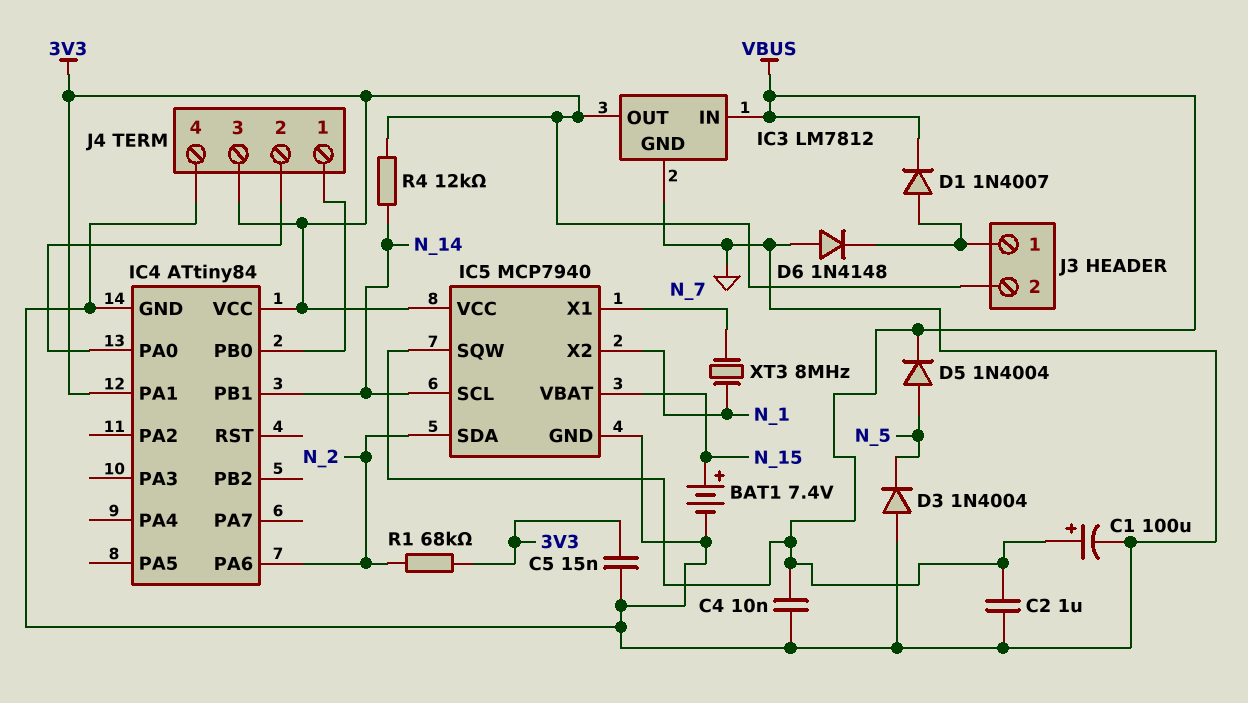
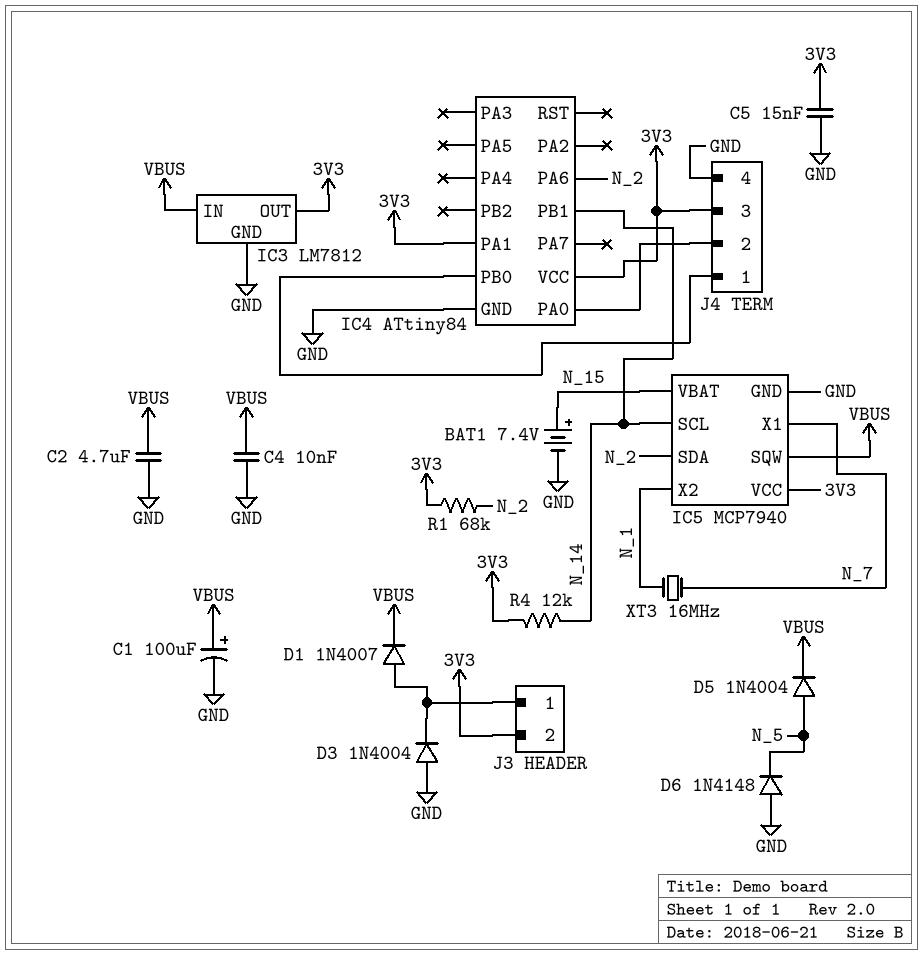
C2: 1uF (GND, VBUS) -> 4.7uF (GND, VBUS)
D3: diode 1N4004 (A GND, K N_5) -> diode 1N4004 (A GND, K J3/1)
D6: diode 1N4148 (A GND, K J3/1) -> diode 1N4148 (A GND, K N_5)
XT3: 8MHz (N_1, N_7) -> 16MHz (N_1, N_7)

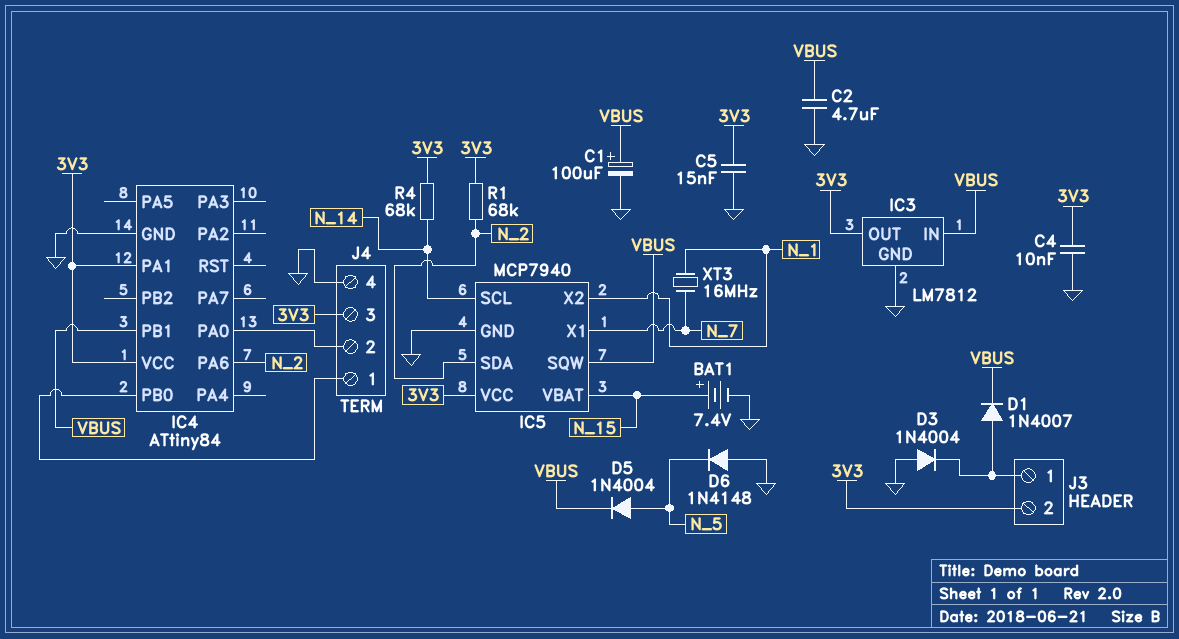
C4: 10nF (GND, VBUS) -> 10nF (3V3, GND)
IC4 pin PB1: N_14 -> VBUS
R4: 12k (3V3, N_14) -> 68k (3V3, N_14)

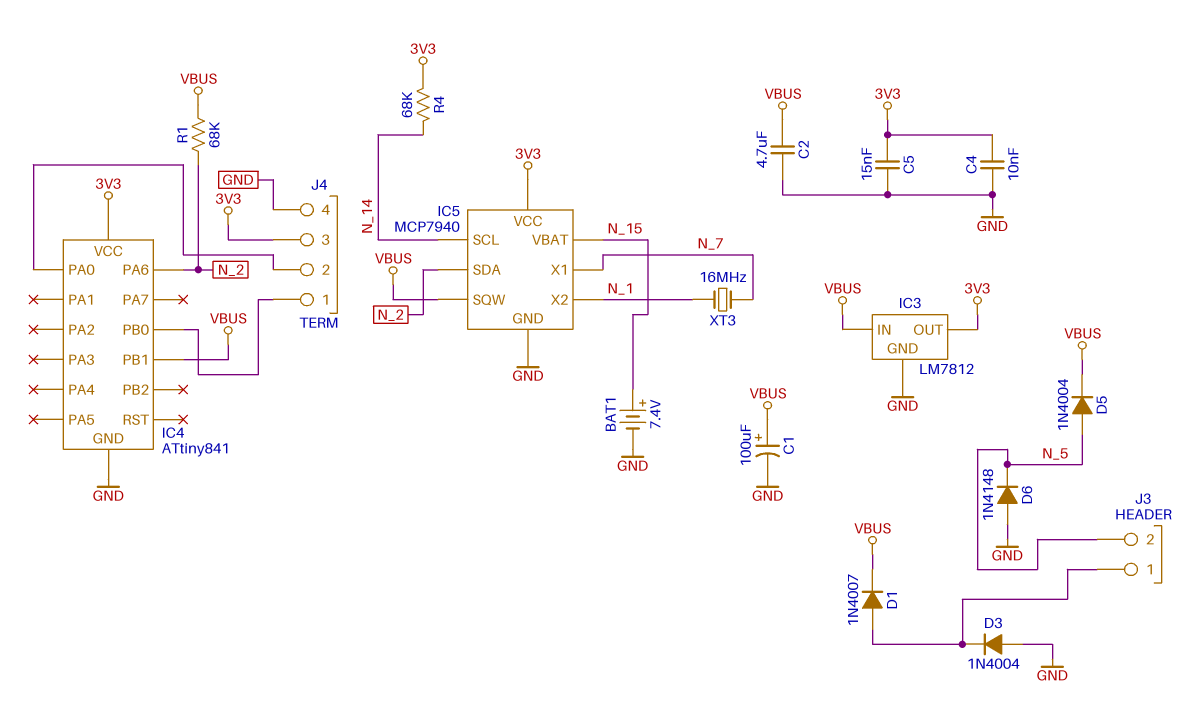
IC4: ATtiny84 -> ATtiny841
IC4 pin PA1: 3V3 -> none
J3 pin 2: 3V3 -> N_5
R1: 68k (3V3, N_2) -> 68k (N_2, VBUS)

